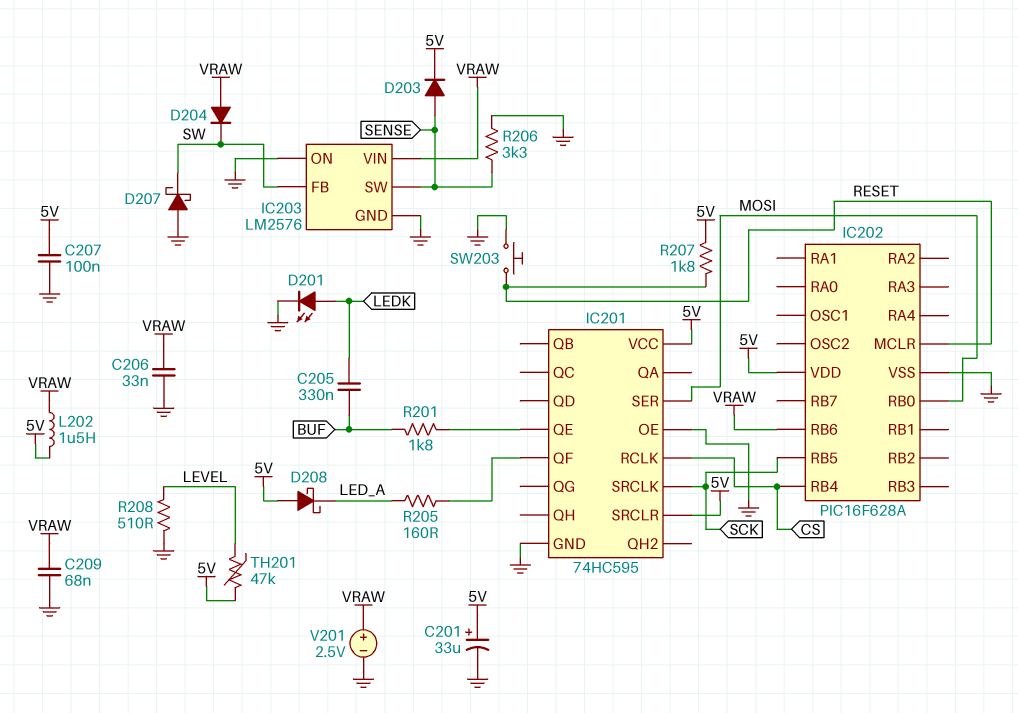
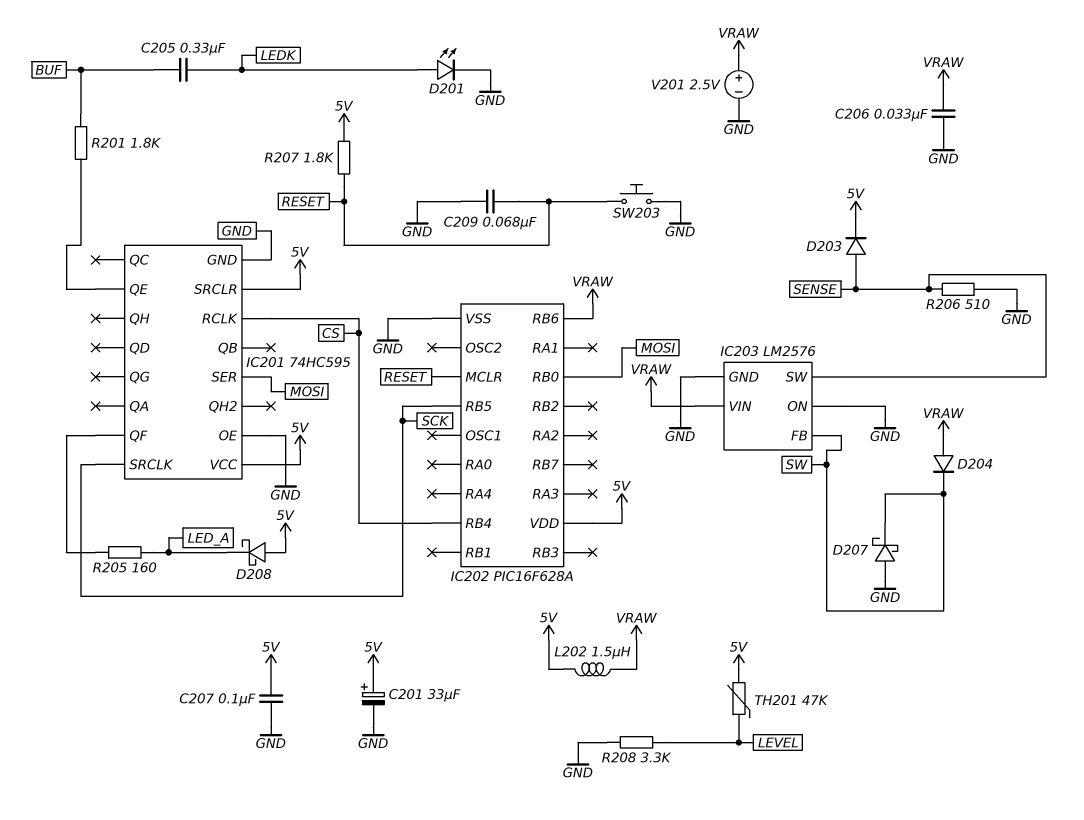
C209: 68nF (GND, VRAW) -> 68nF (GND, RESET)
R206: 3.3k (GND, SENSE) -> 510 (GND, SENSE)
R208: 510 (GND, LEVEL) -> 3.3k (GND, LEVEL)

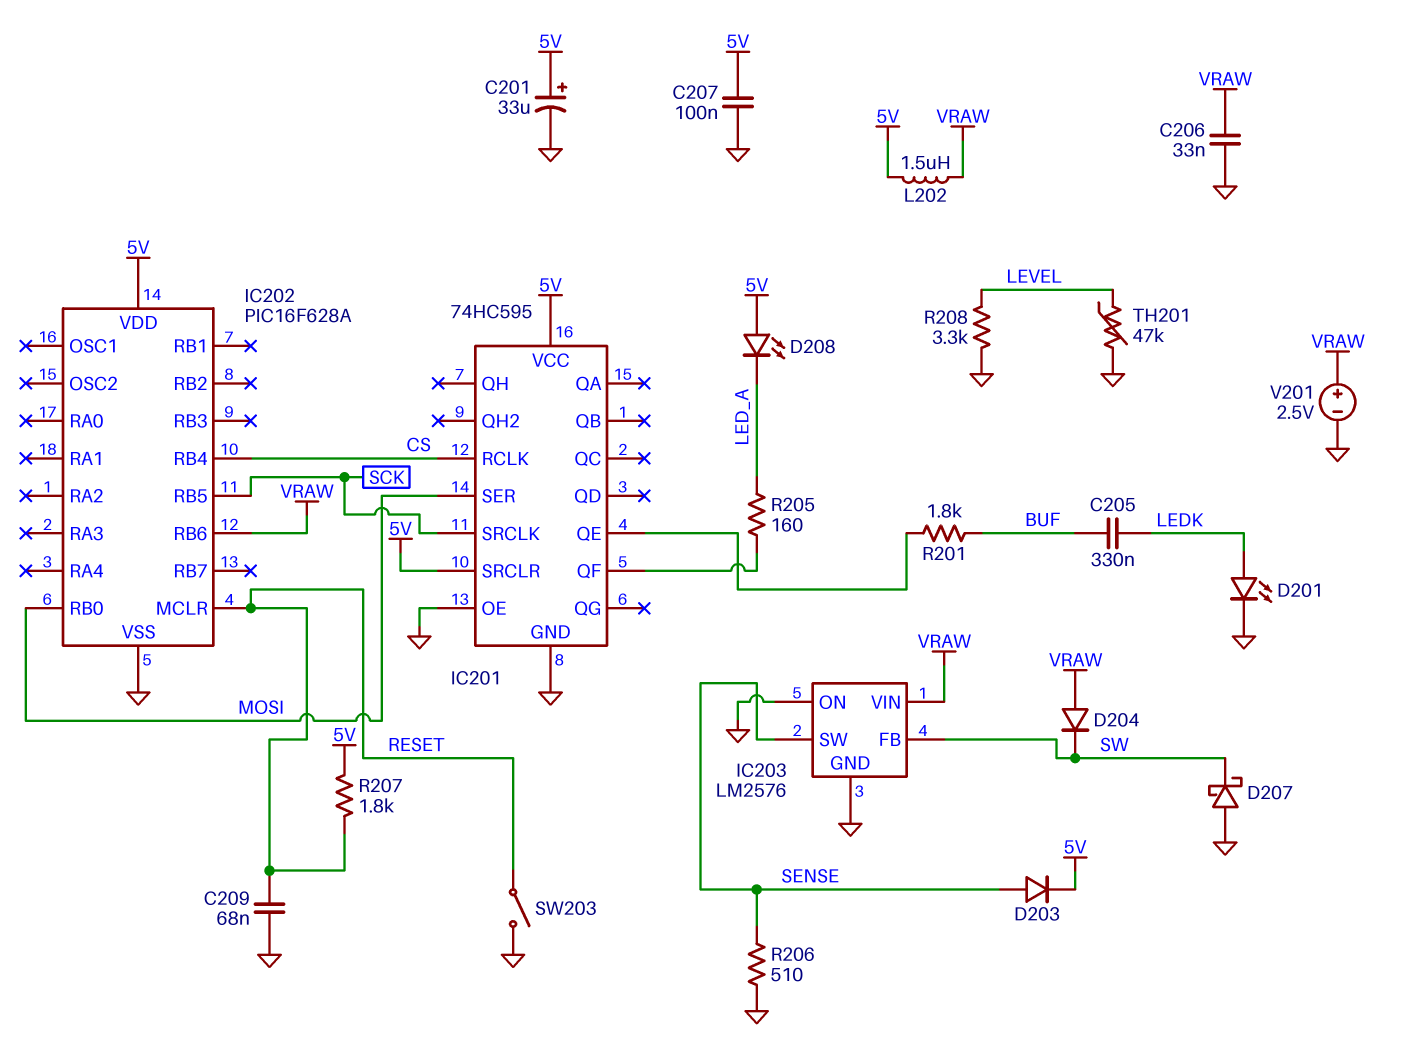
D208: schottky (A 5V, K LED_A) -> LED (A 5V, K LED_A)
SW203: button (GND, RESET) -> switch (GND, RESET)
TH201: 47k (5V, LEVEL) -> 47k (GND, LEVEL)

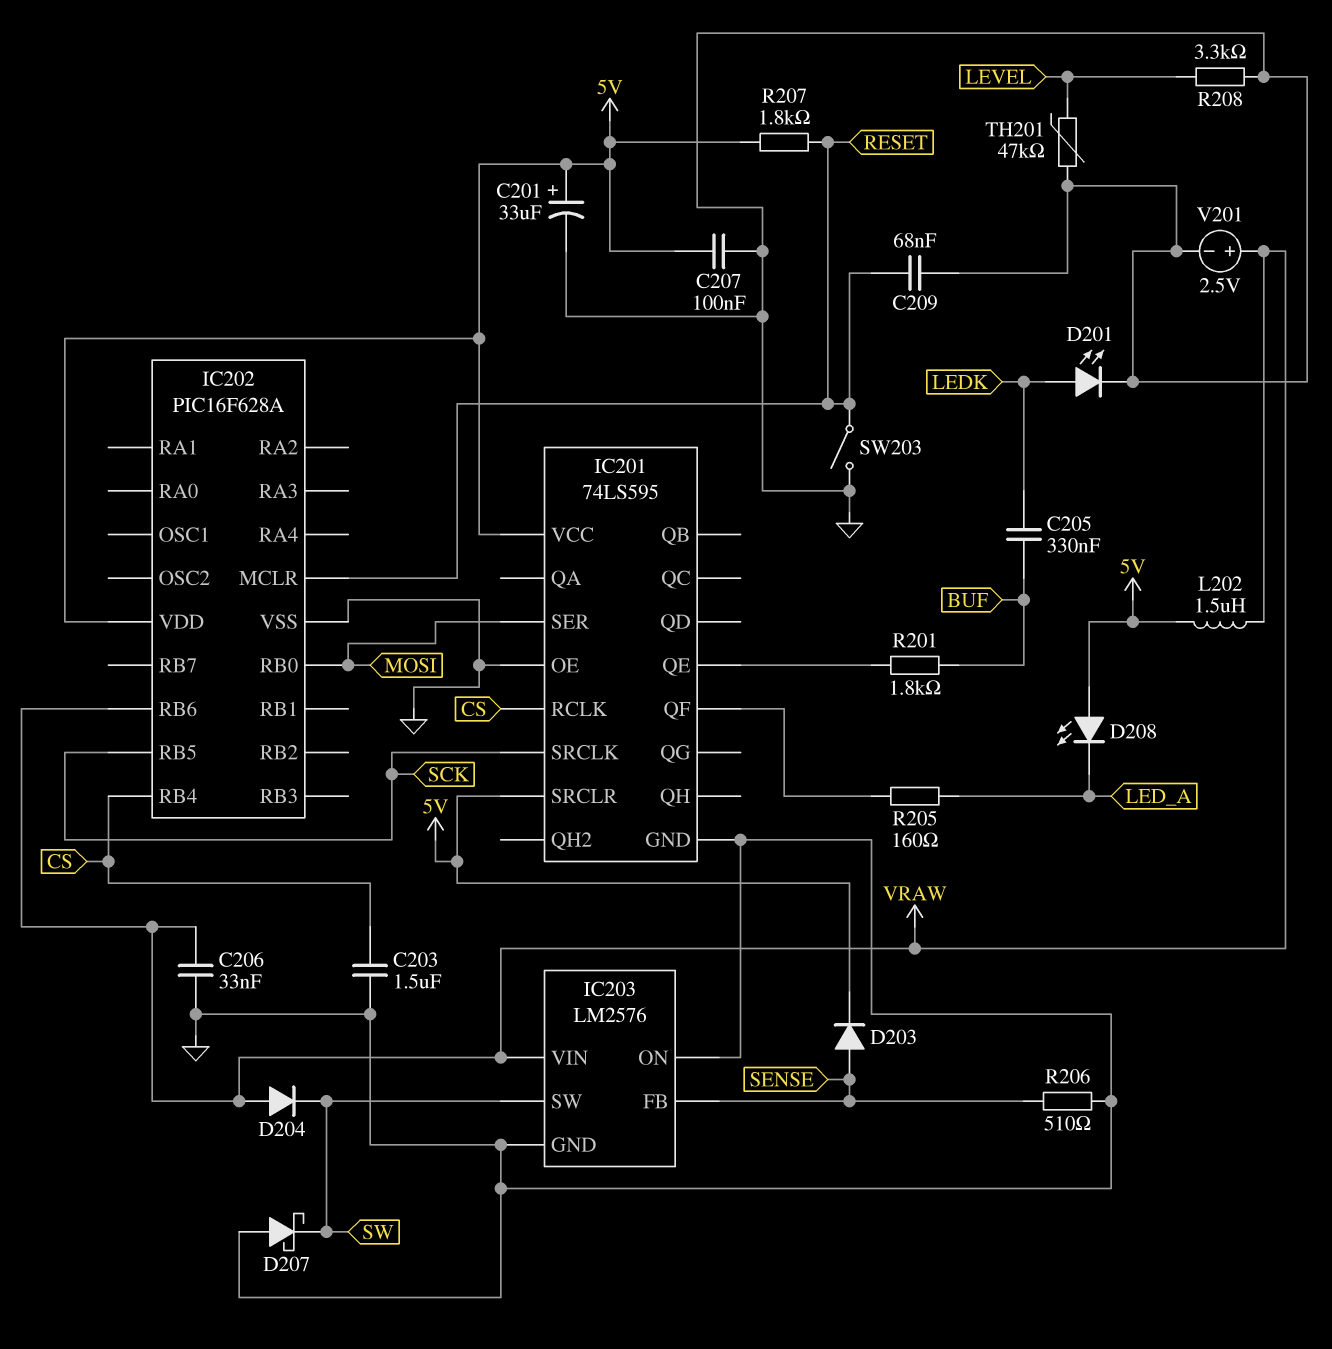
C203: none -> 1.5uF (CS, GND)
IC201: 74HC595 -> 74LS595
IC203 pin FB: SW -> SENSE
IC203 pin SW: SENSE -> SW

